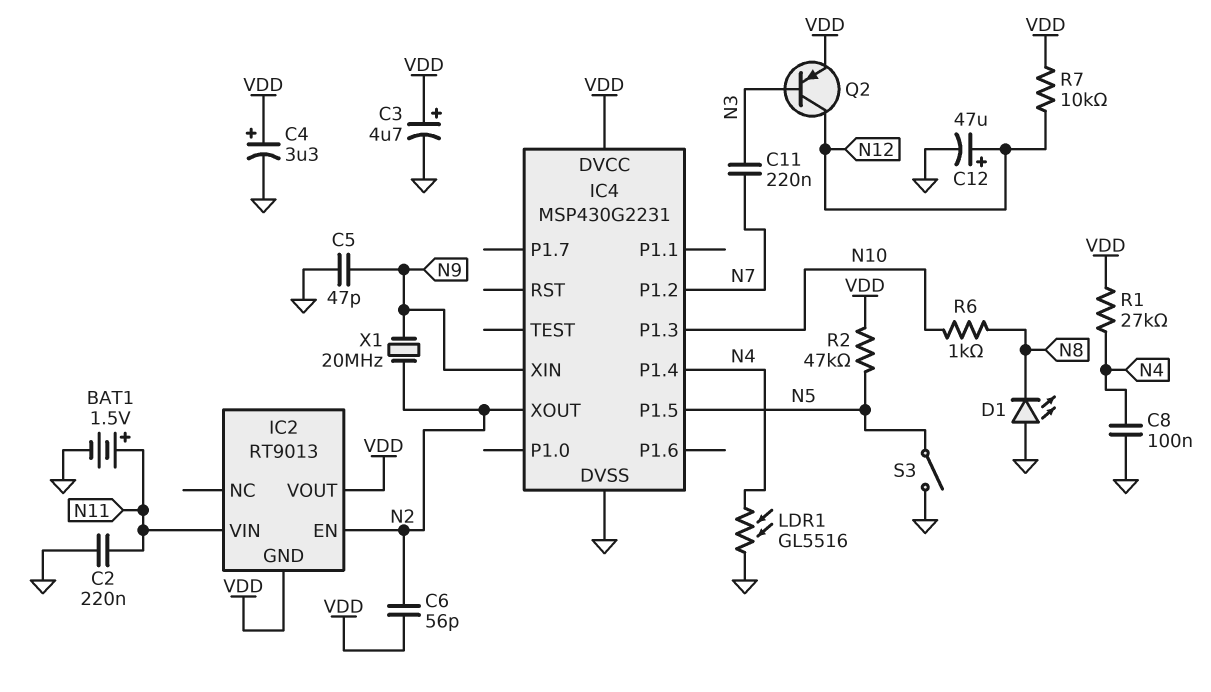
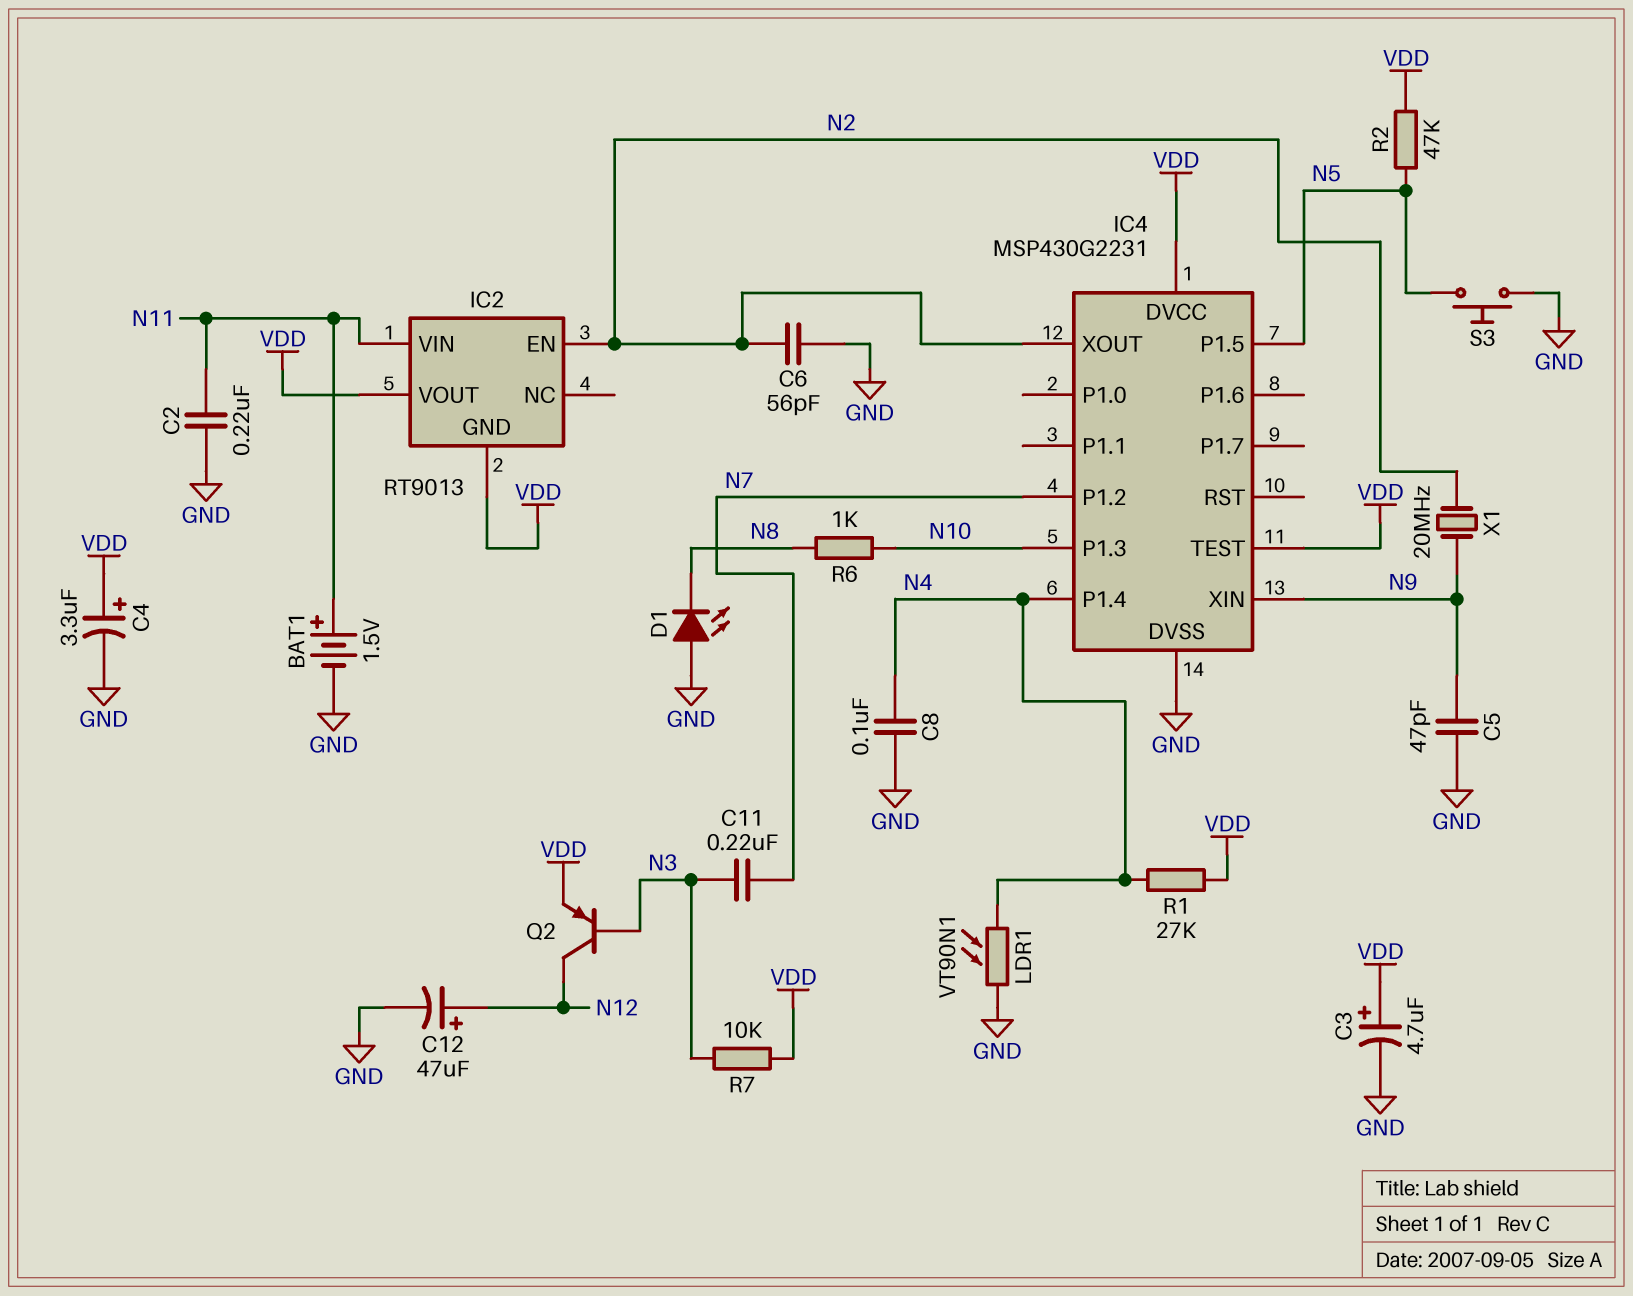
C6: 56pF (N2, VDD) -> 56pF (GND, N2)
IC4 pin TEST: none -> VDD
LDR1: GL5516 (GND, N4) -> VT90N1 (GND, N4)
R7: 10k (N12, VDD) -> 10k (N3, VDD)
S3: switch (GND, N5) -> button (GND, N5)

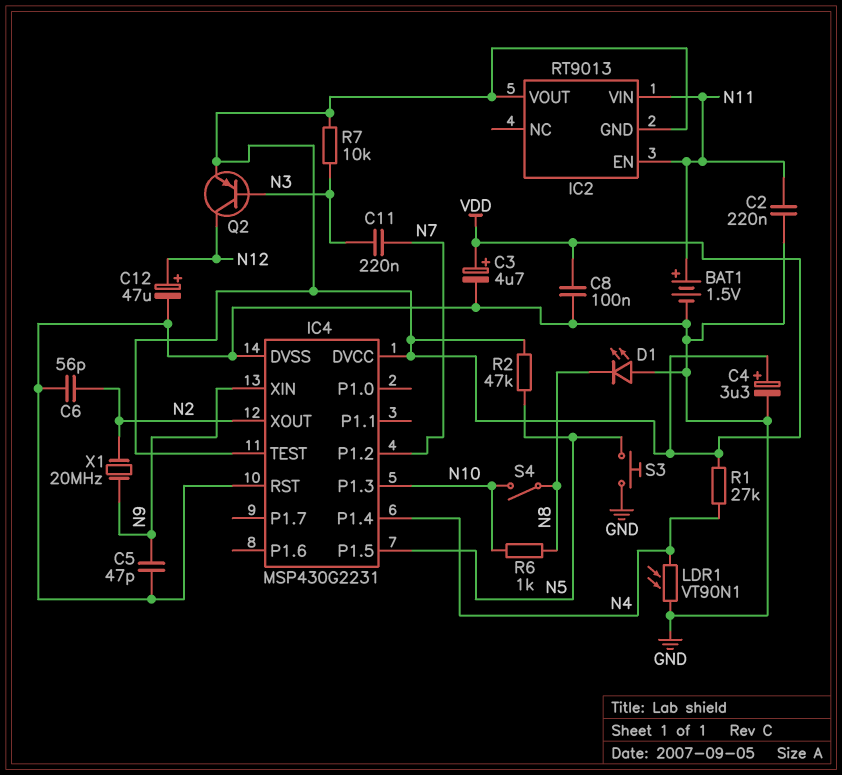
C8: 100nF (GND, N4) -> 100nF (GND, VDD)
IC2 pin EN: N2 -> N11
IC4 pin RST: none -> GND
S4: none -> switch (N8, N10)

